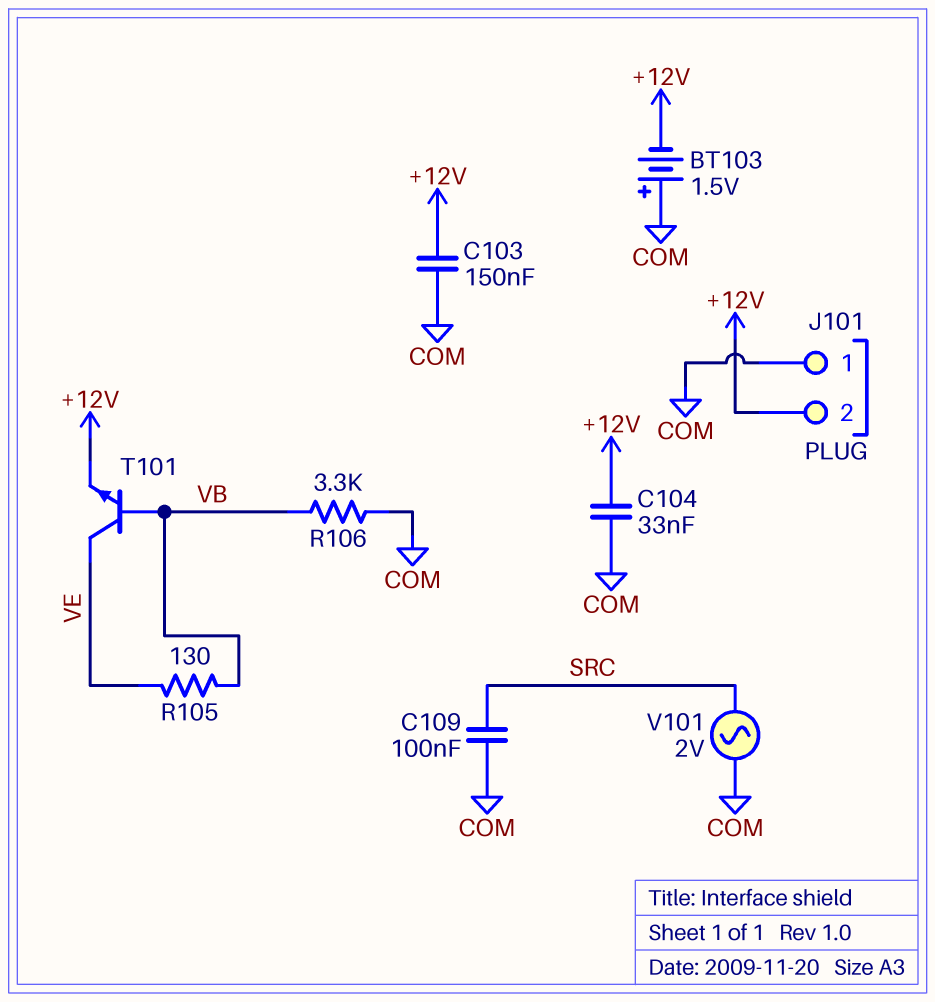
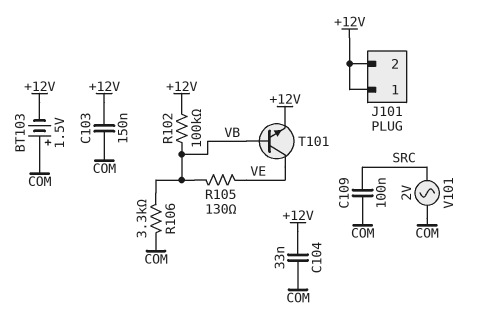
J101 pin 1: COM -> +12V
R102: none -> 100k (+12V, VB)

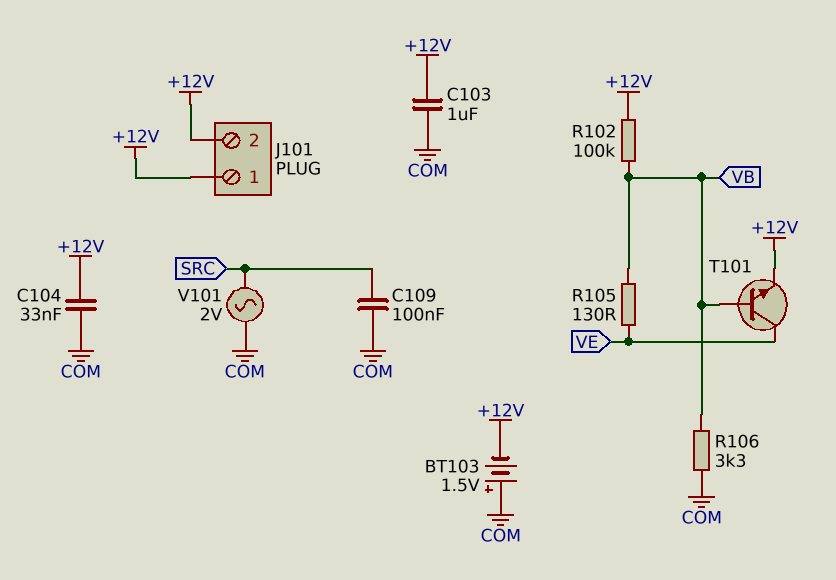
C103: 150nF (+12V, COM) -> 1uF (+12V, COM)

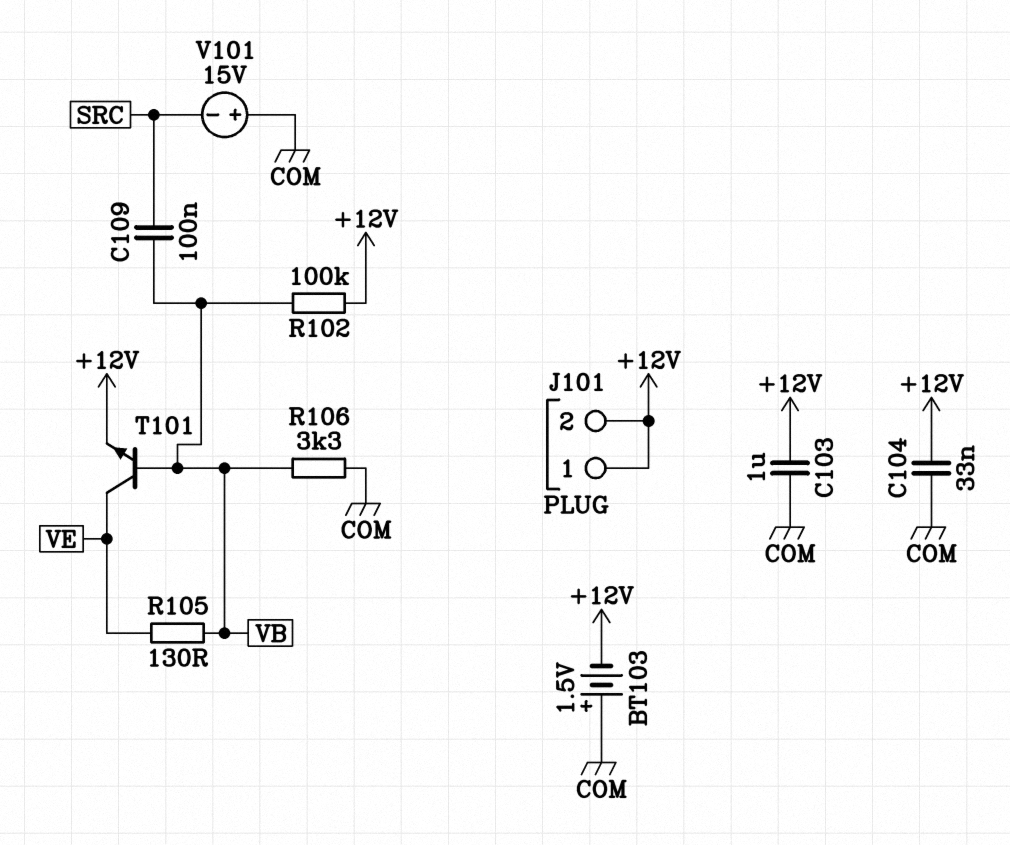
C109: 100nF (COM, SRC) -> 100nF (SRC, VB)
V101: AC 2V (COM, SRC) -> 15V (plus COM, minus SRC)

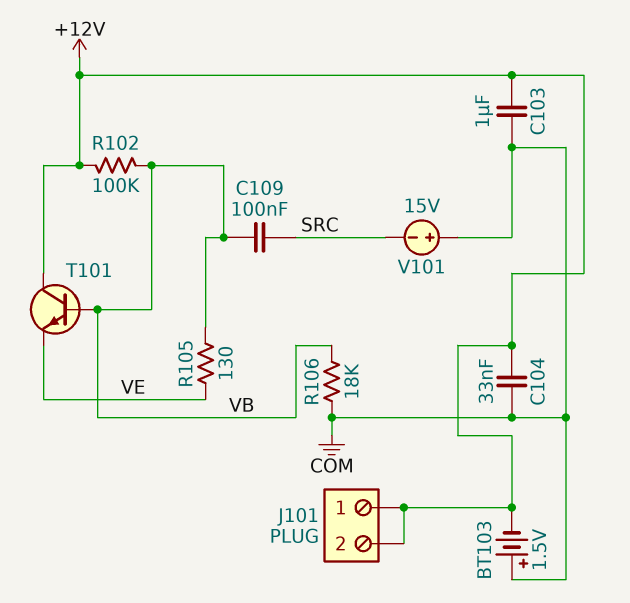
R106: 3.3k (COM, VB) -> 18k (COM, VB)
T101: NPN (B VB, C VE, E +12V) -> NPN (B VB, C +12V, E VE)

